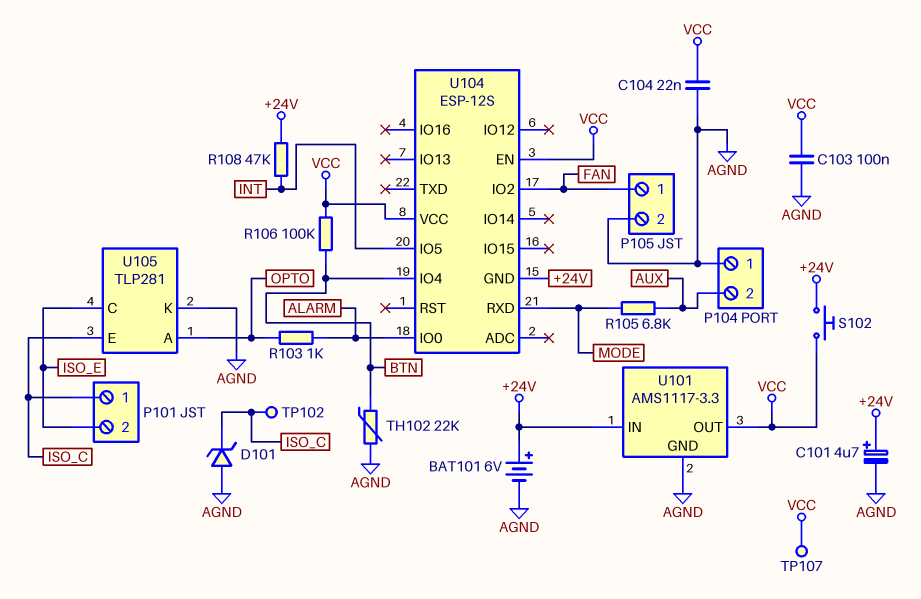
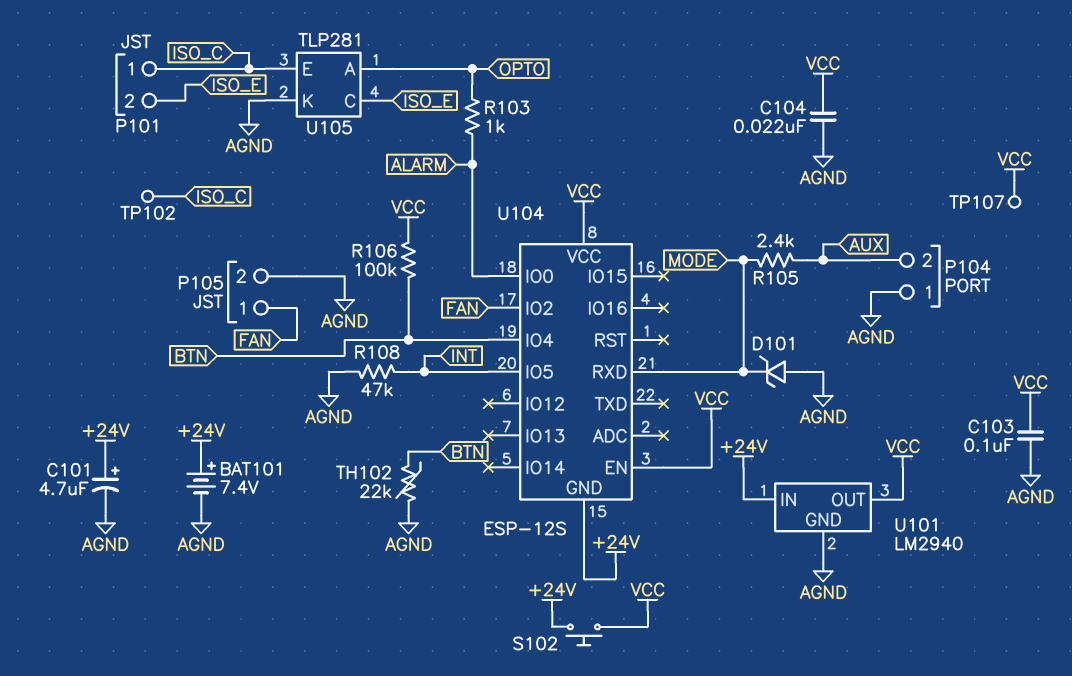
BAT101: 6V (plus +24V, minus AGND) -> 7.4V (plus +24V, minus AGND)
D101: zener (A AGND, K ISO_C) -> zener (A AGND, K MODE)
R105: 6.8k (AUX, MODE) -> 2.4k (AUX, MODE)
R108: 47k (+24V, INT) -> 47k (AGND, INT)
U101: AMS1117-3.3 -> LM2940

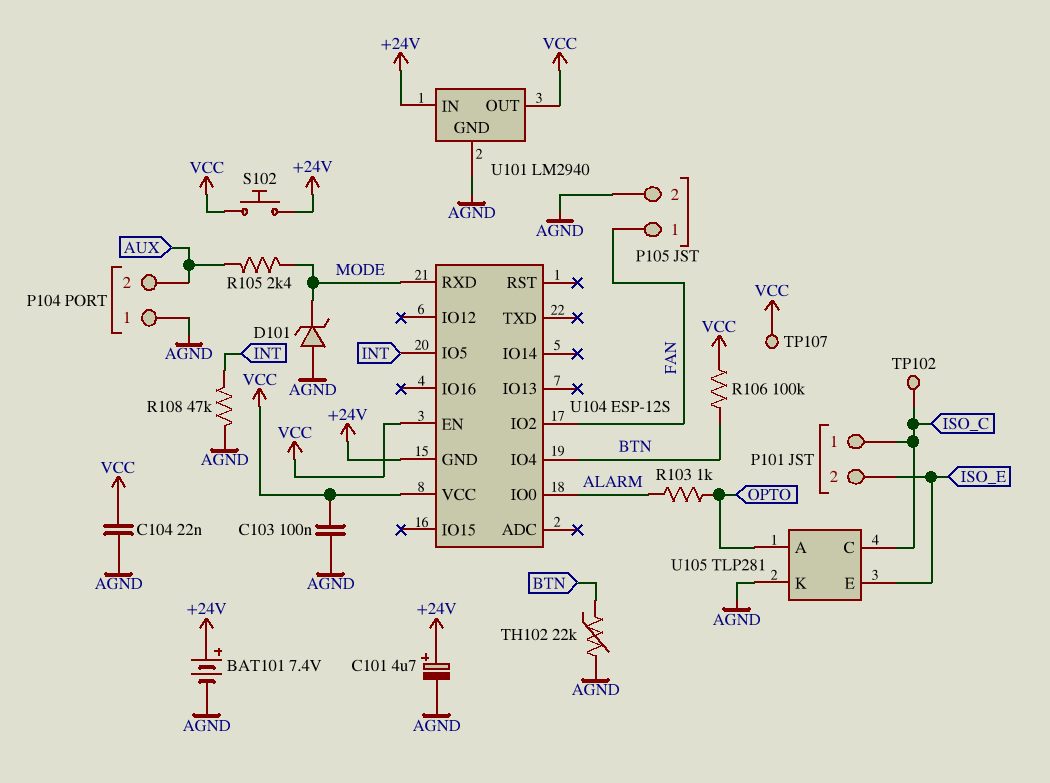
U105 pin C: ISO_E -> ISO_C
U105 pin E: ISO_C -> ISO_E

